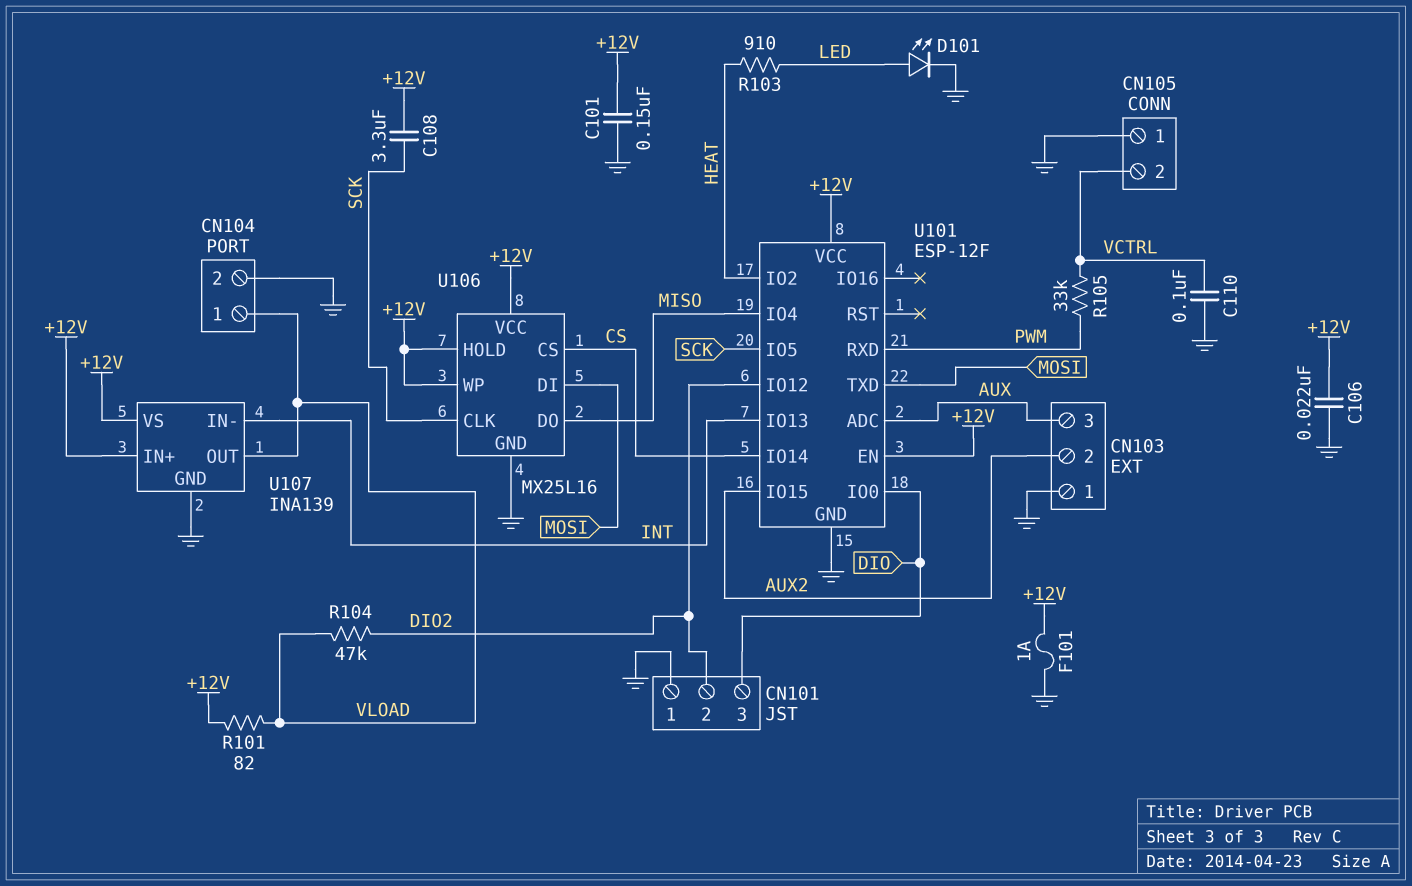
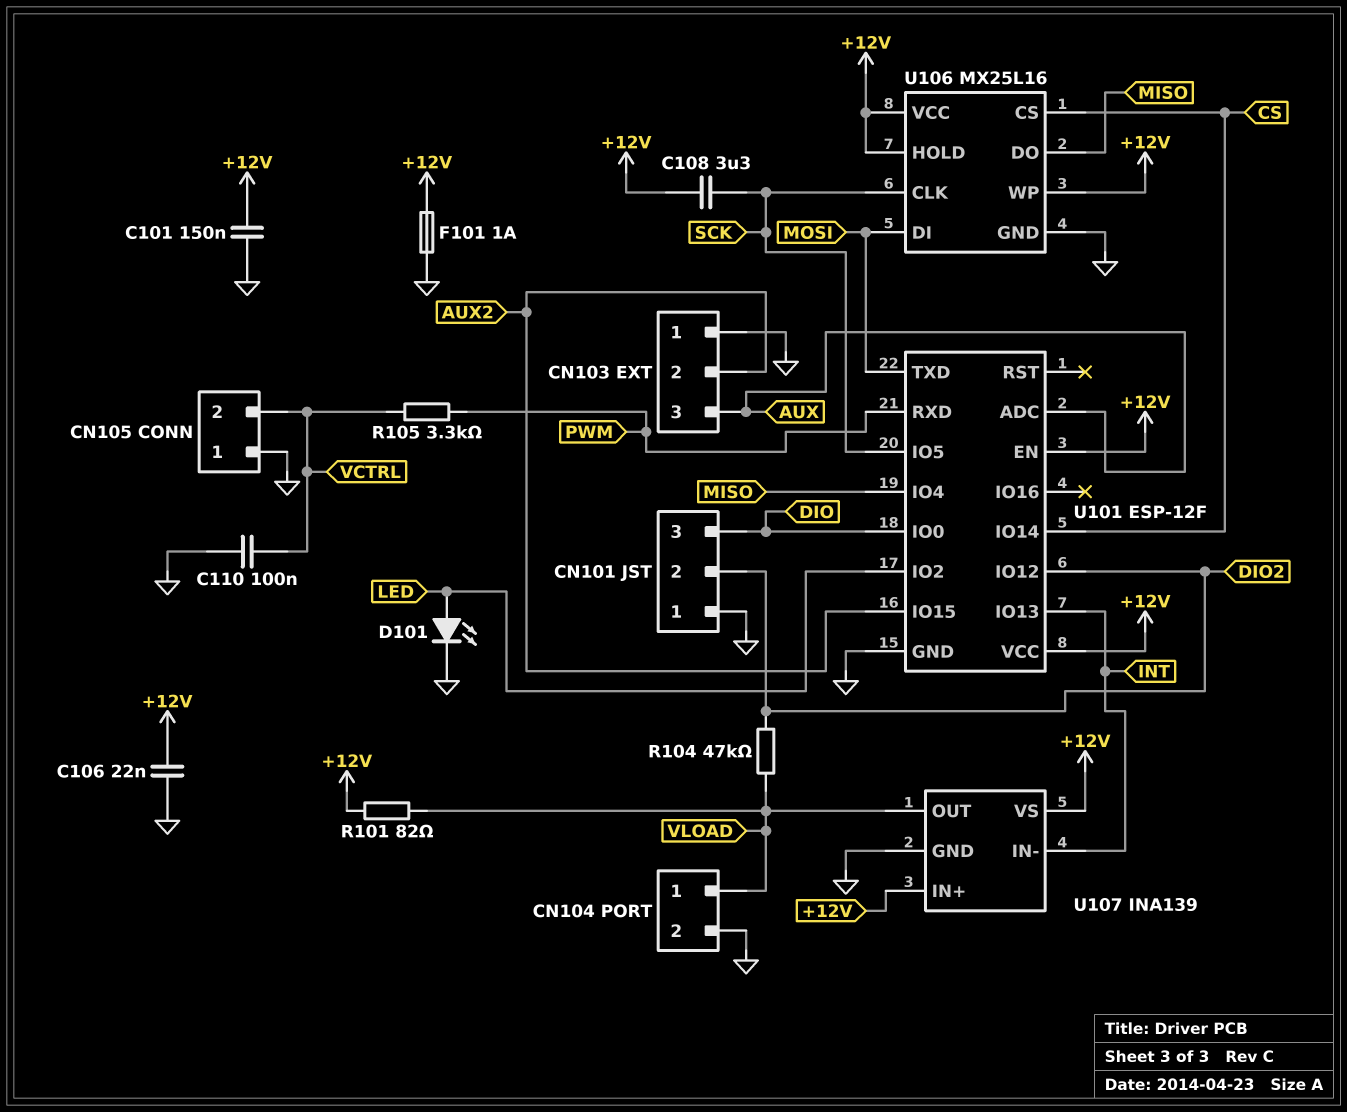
R103: 910 (HEAT, LED) -> none
R105: 33k (PWM, VCTRL) -> 3.3k (PWM, VCTRL)
U101 pin IO2: HEAT -> LED

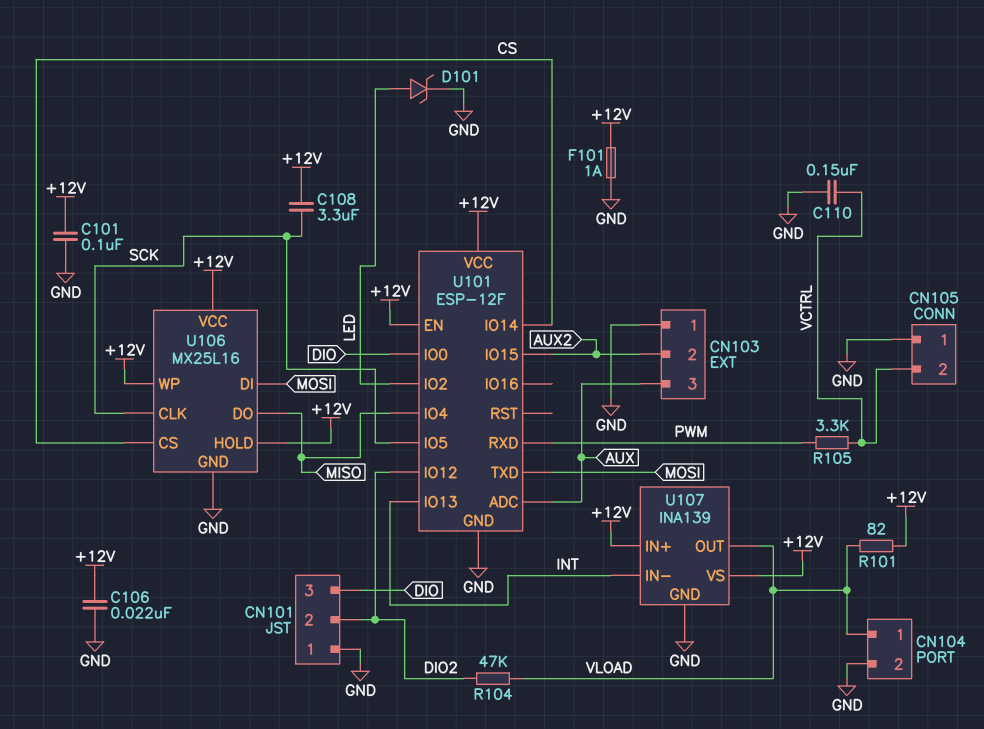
C101: 150nF (+12V, GND) -> 100nF (+12V, GND)
C110: 100nF (GND, VCTRL) -> 150nF (GND, VCTRL)
D101: LED (A LED, K GND) -> zener (A LED, K GND)

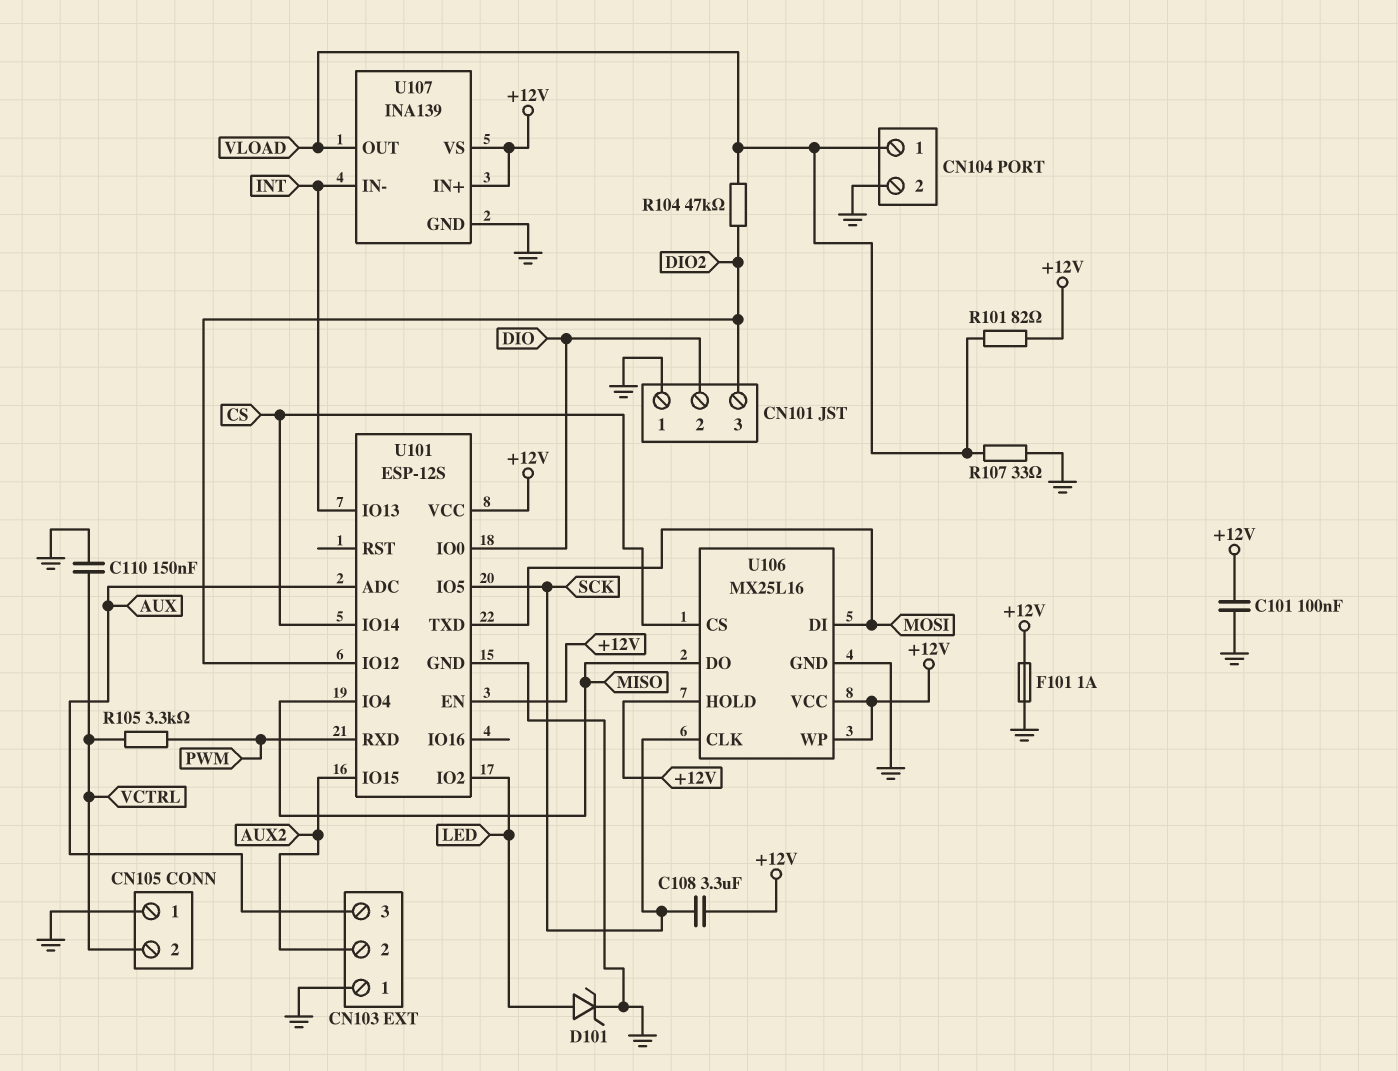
C106: 22nF (+12V, GND) -> none
CN101 pin 2: DIO2 -> DIO
CN101 pin 3: DIO -> DIO2
R107: none -> 33 (GND, VLOAD)
U101: ESP-12F -> ESP-12S

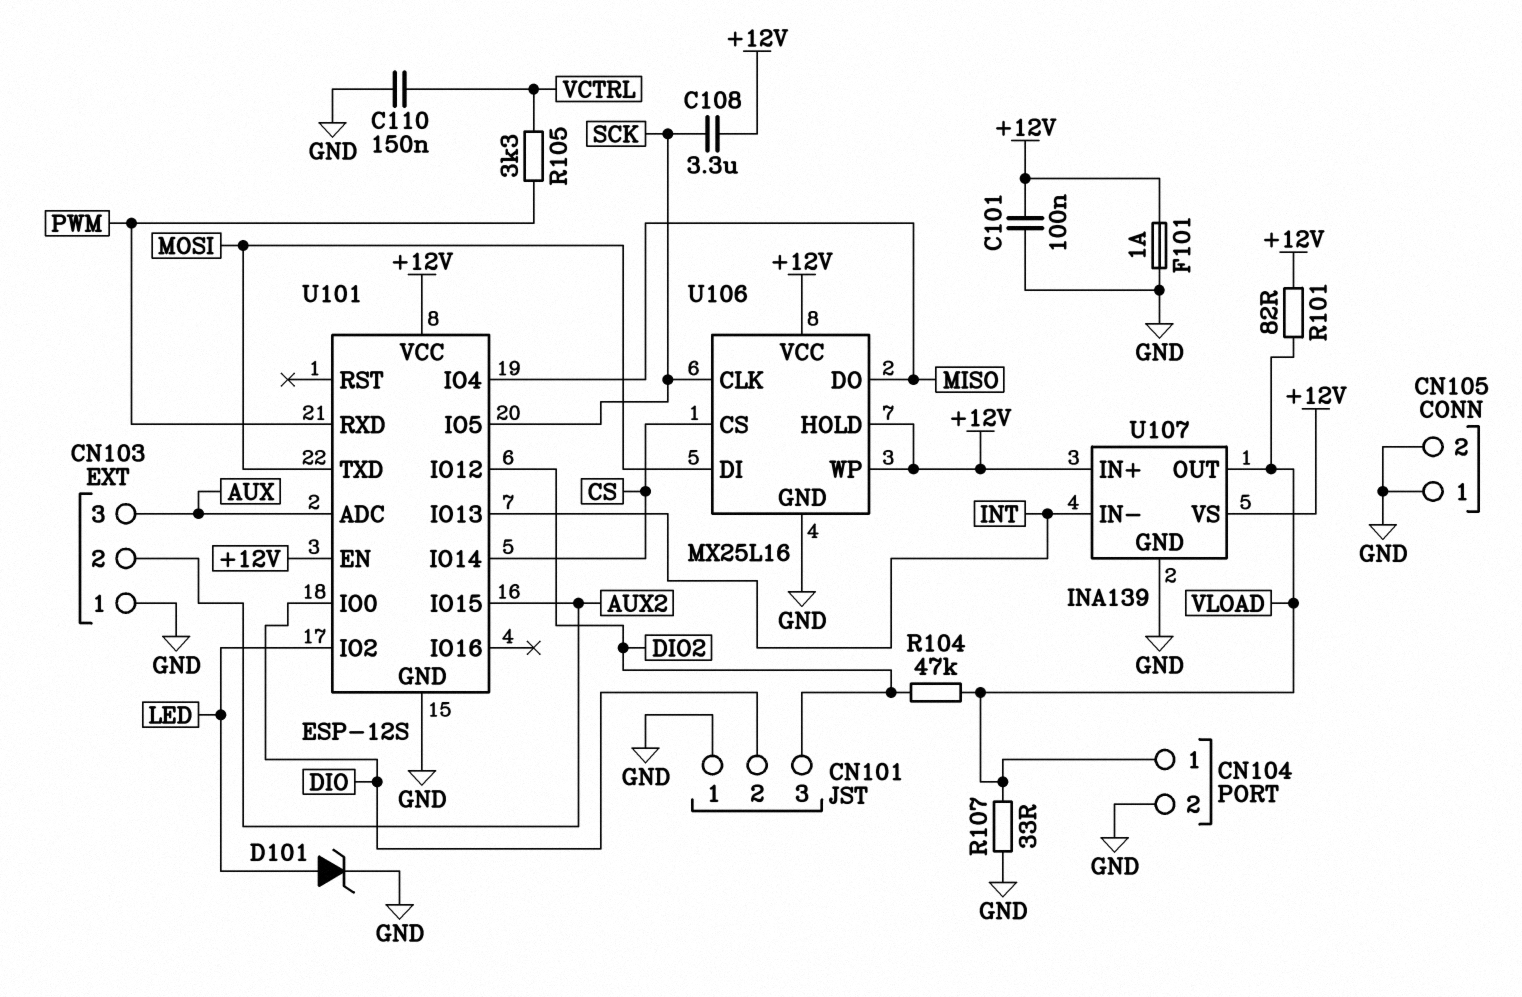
CN105 pin 2: VCTRL -> GND

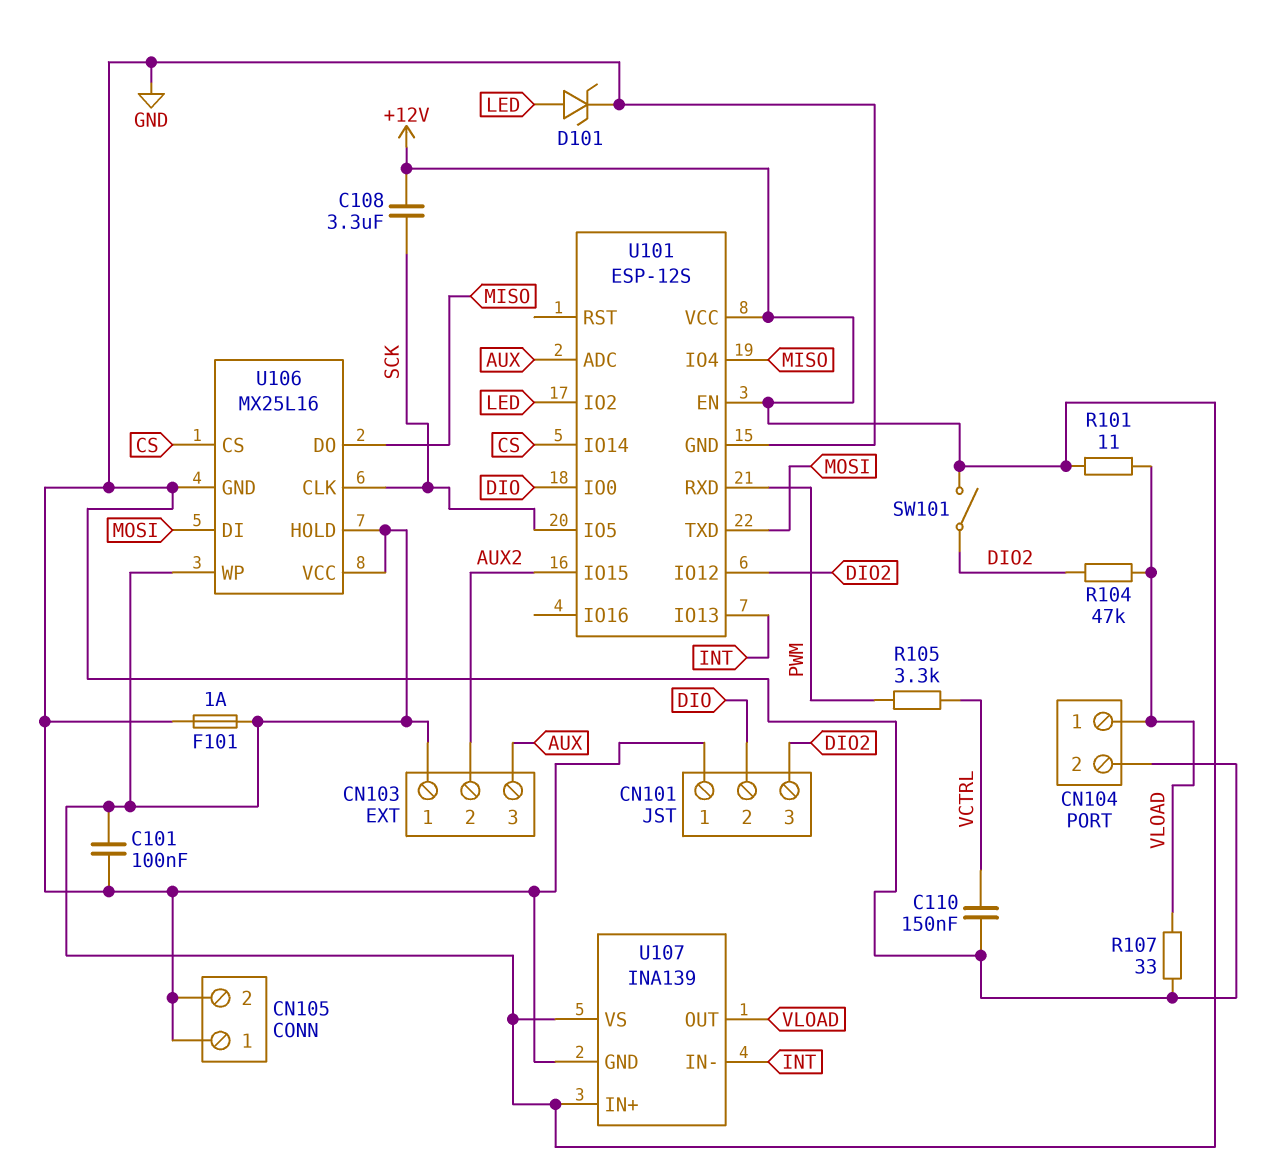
CN103 pin 1: GND -> +12V
R101: 82 (+12V, VLOAD) -> 11 (+12V, VLOAD)
SW101: none -> switch (+12V, DIO2)

